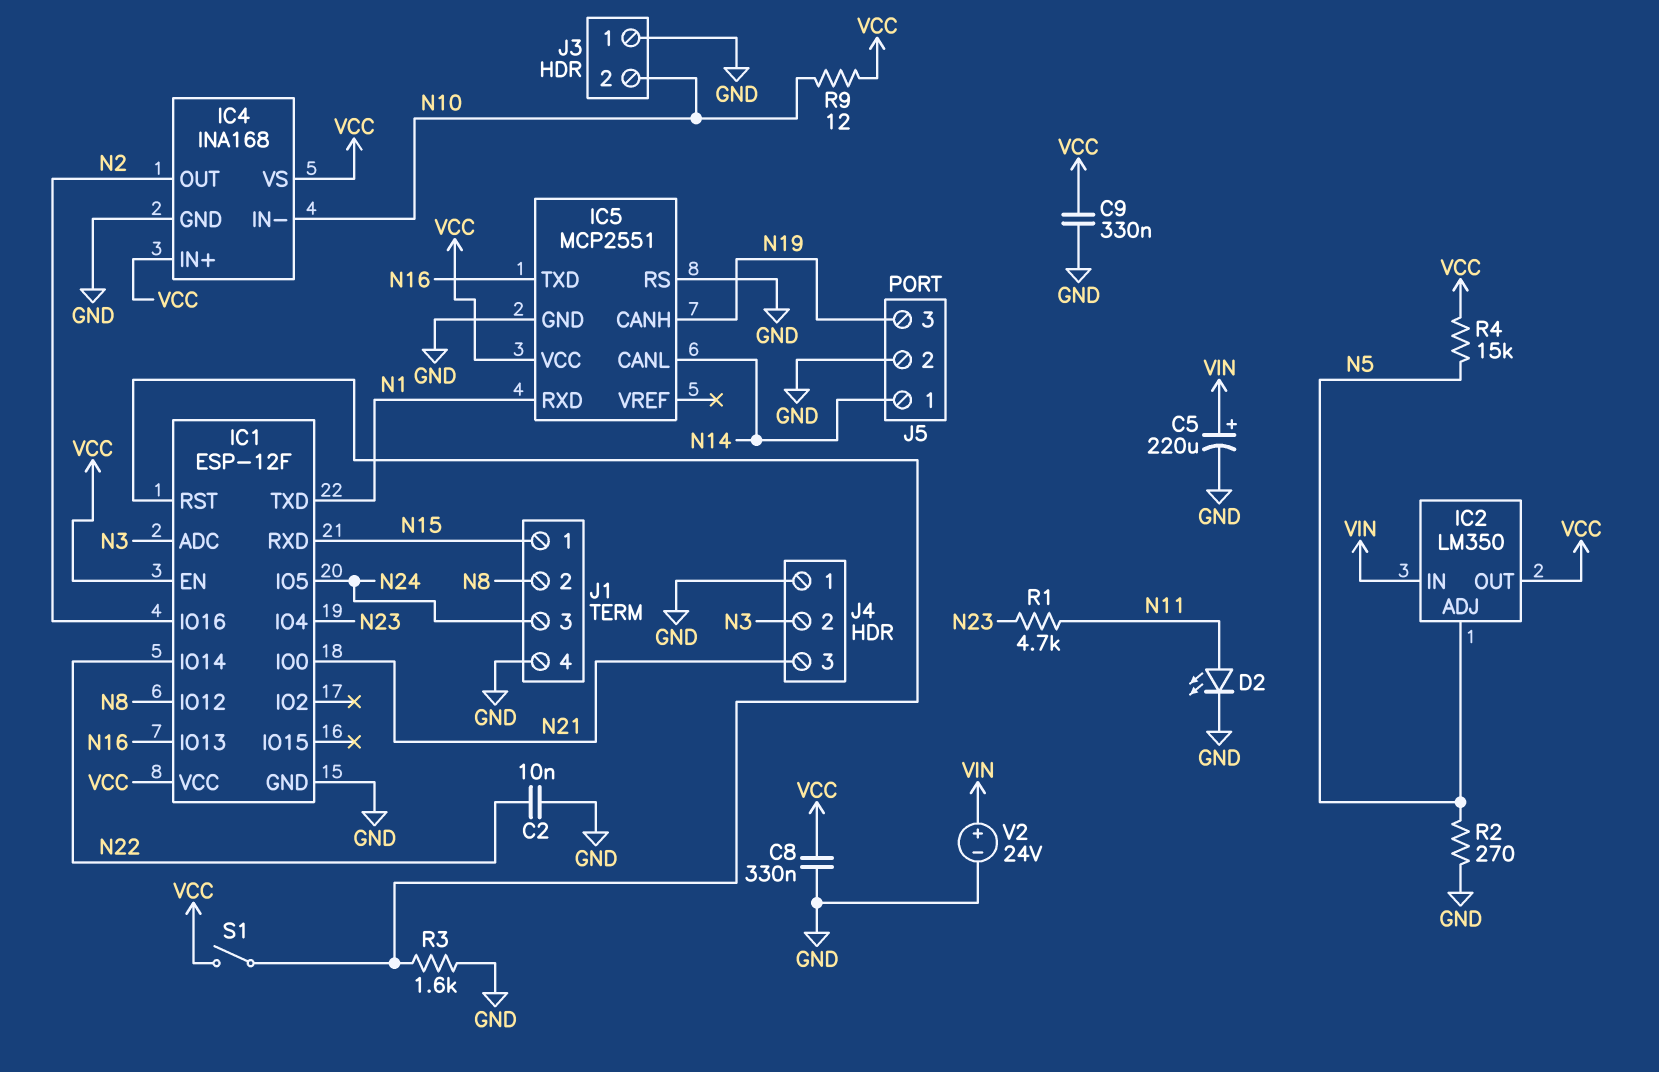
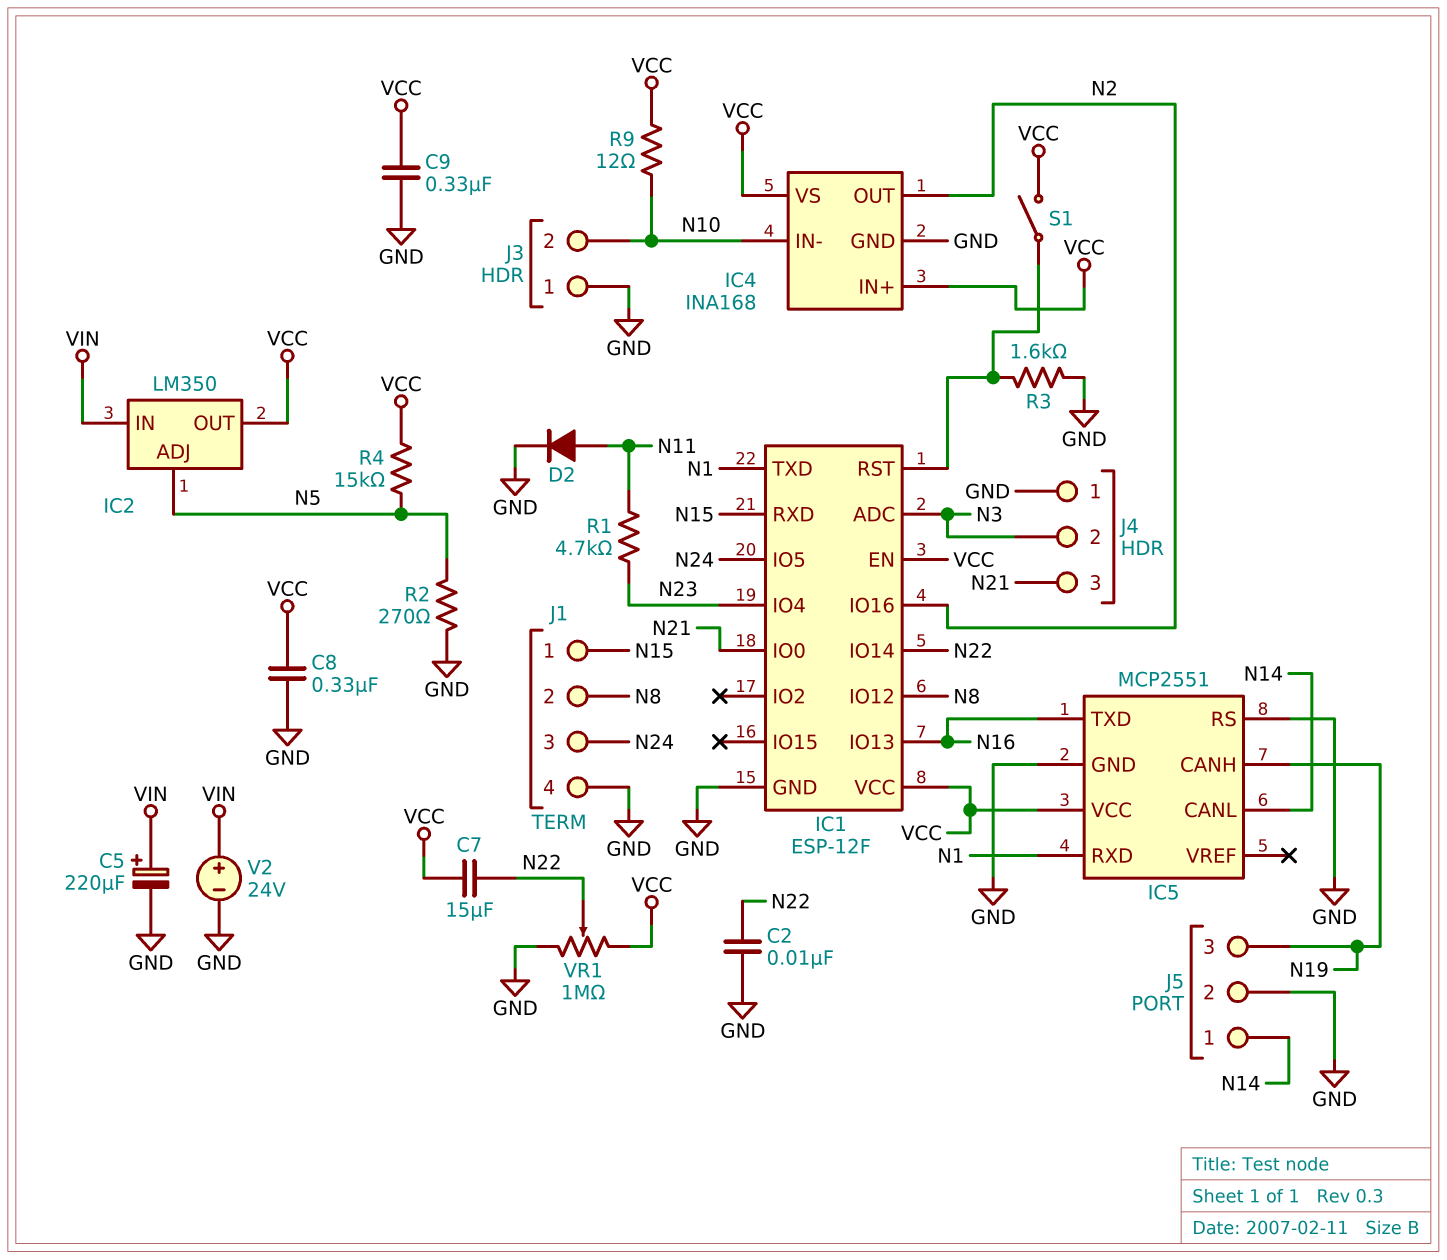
C7: none -> 15uF (N22, VCC)
D2: LED (A N11, K GND) -> diode (A N11, K GND)
VR1: none -> 1M (GND, VCC, wiper N22)

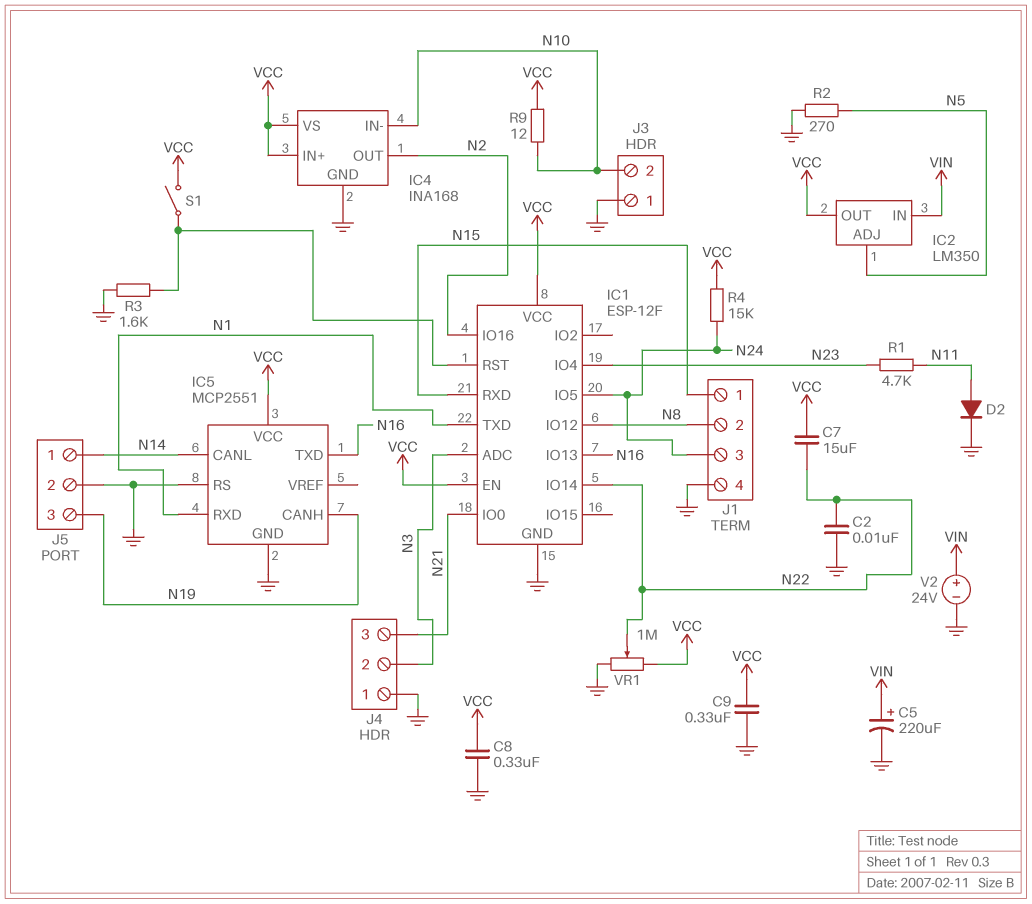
R4: 15k (N5, VCC) -> 15k (N24, VCC)

